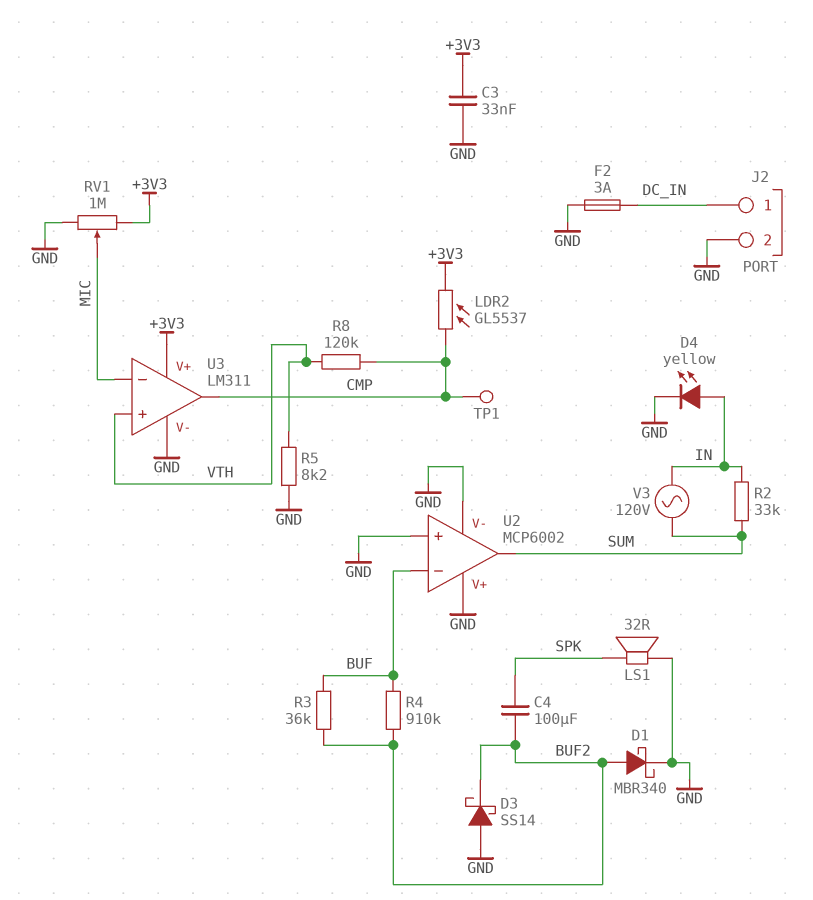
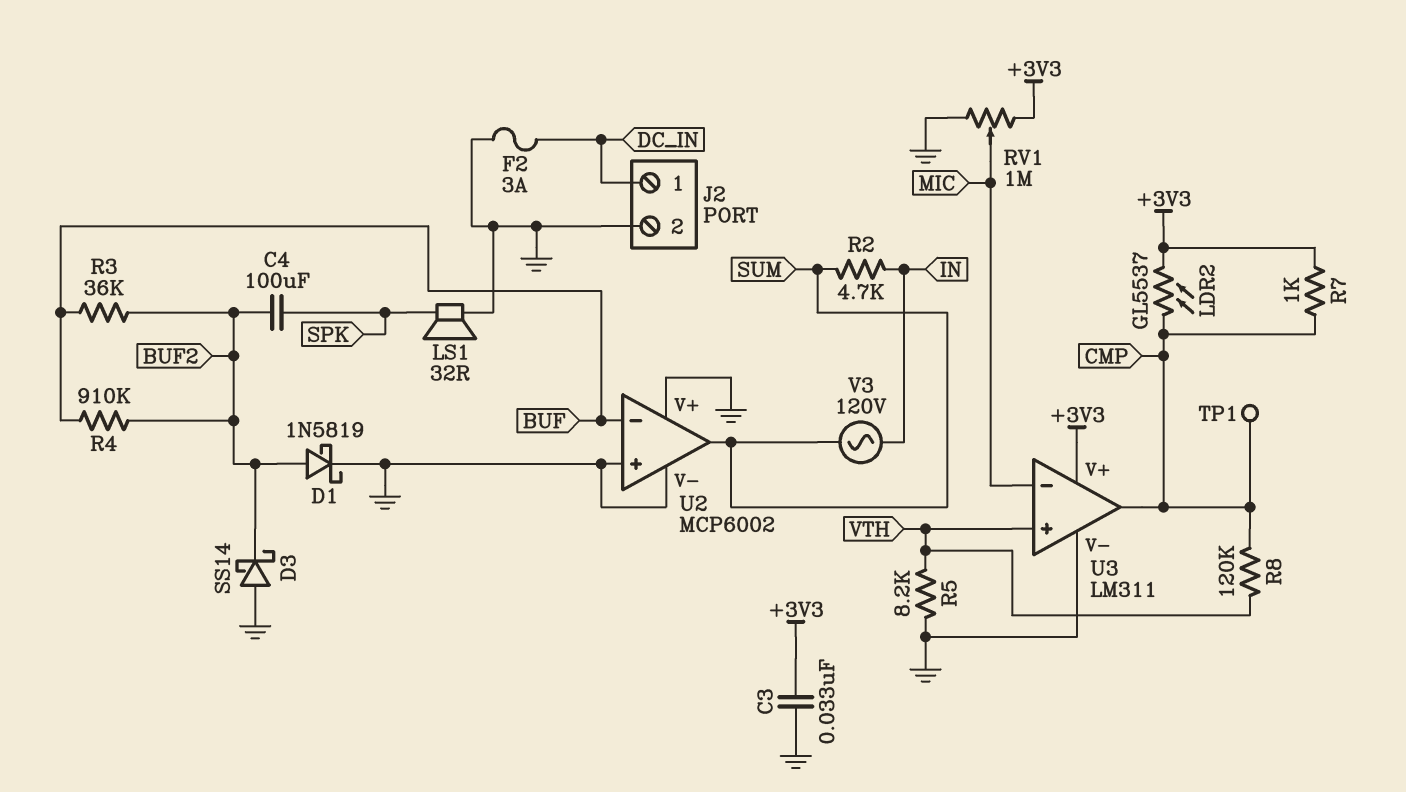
D1: schottky MBR340 (A BUF2, K GND) -> schottky 1N5819 (A BUF2, K GND)
D4: LED yellow (A IN, K GND) -> none
R2: 33k (IN, SUM) -> 4.7k (IN, SUM)
R7: none -> 1k (+3V3, CMP)

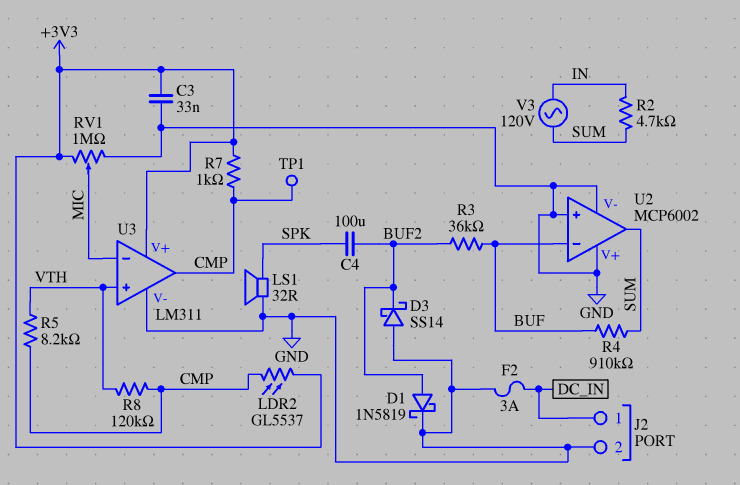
R4: 910k (BUF, BUF2) -> 910k (BUF, SUM)
R5: 8.2k (GND, VTH) -> 8.2k (CMP, VTH)

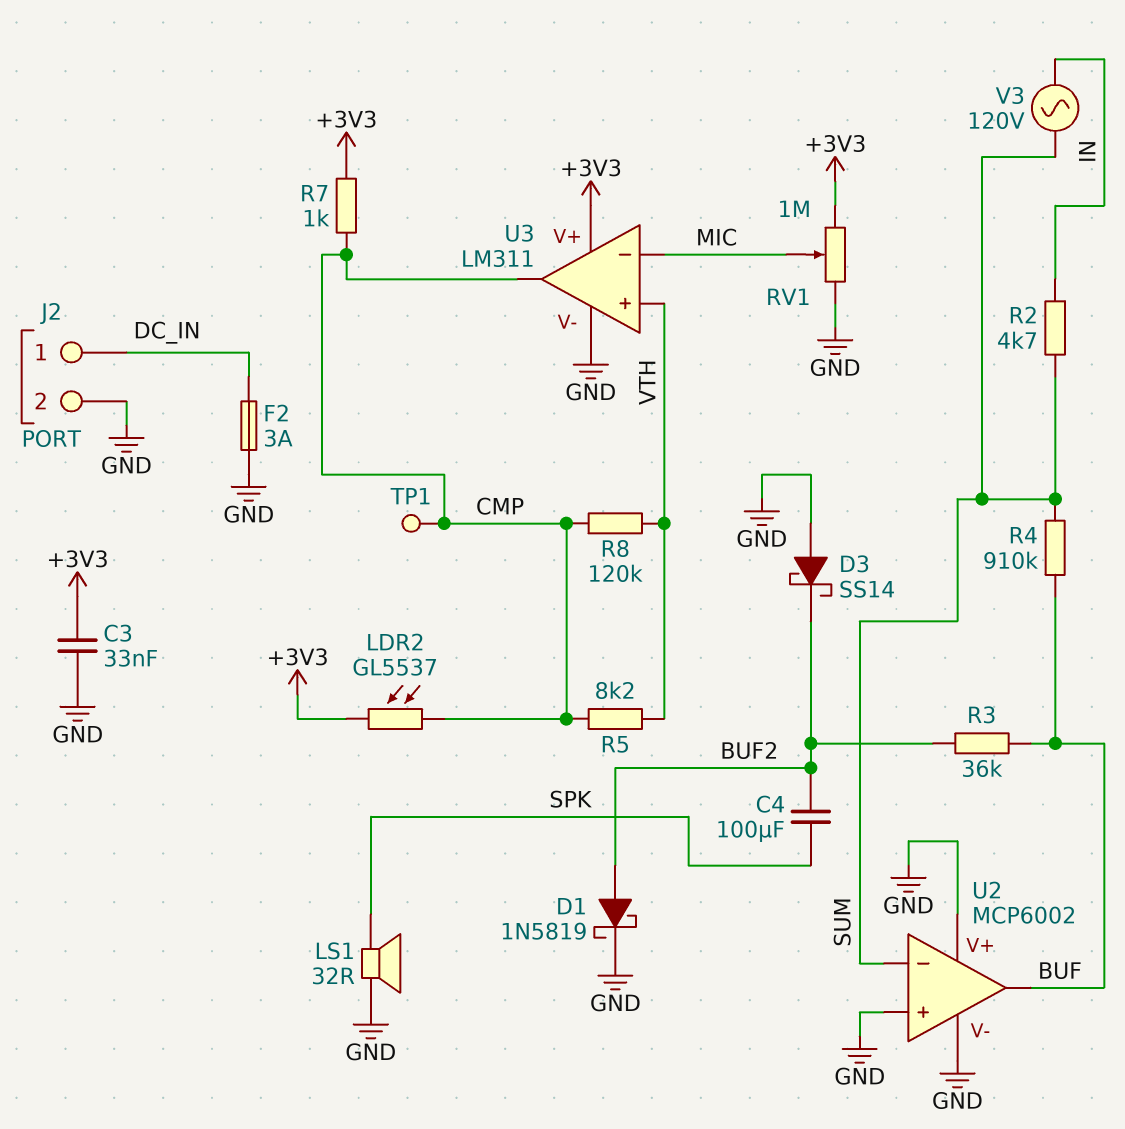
U2 pin in-: BUF -> SUM
U2 pin out: SUM -> BUF

